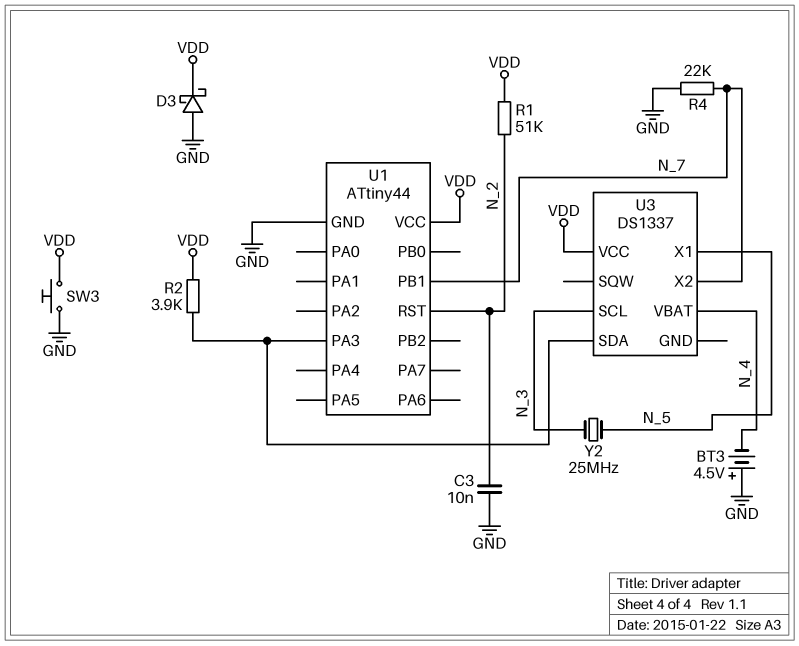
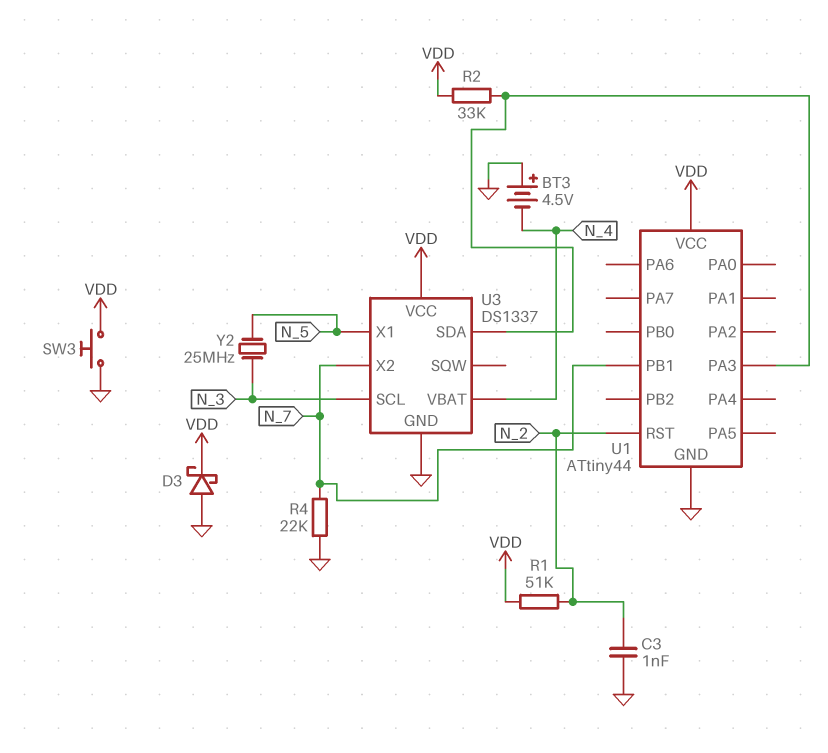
C3: 10nF (GND, N_2) -> 1nF (GND, N_2)
R2: 3.9k (U1/PA3, VDD) -> 33k (U1/PA3, VDD)
U3 pin GND: none -> GND

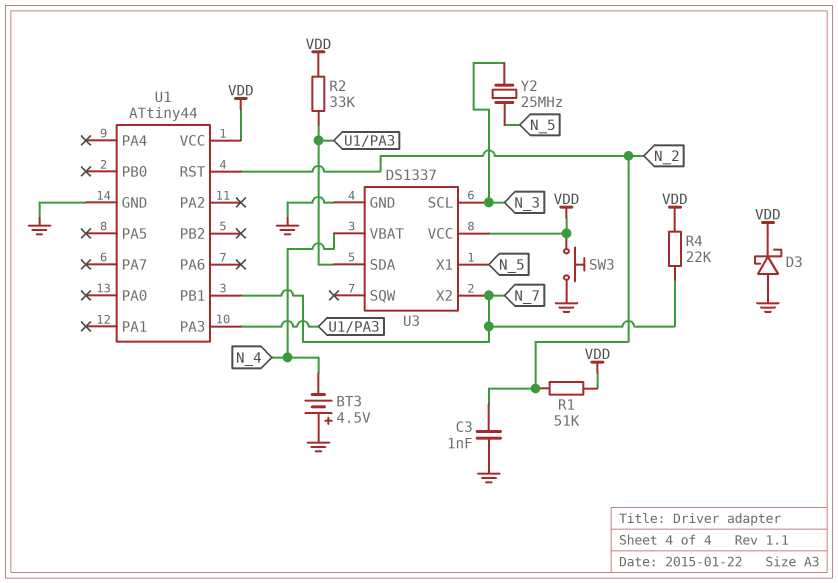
R4: 22k (GND, N_7) -> 22k (N_7, VDD)

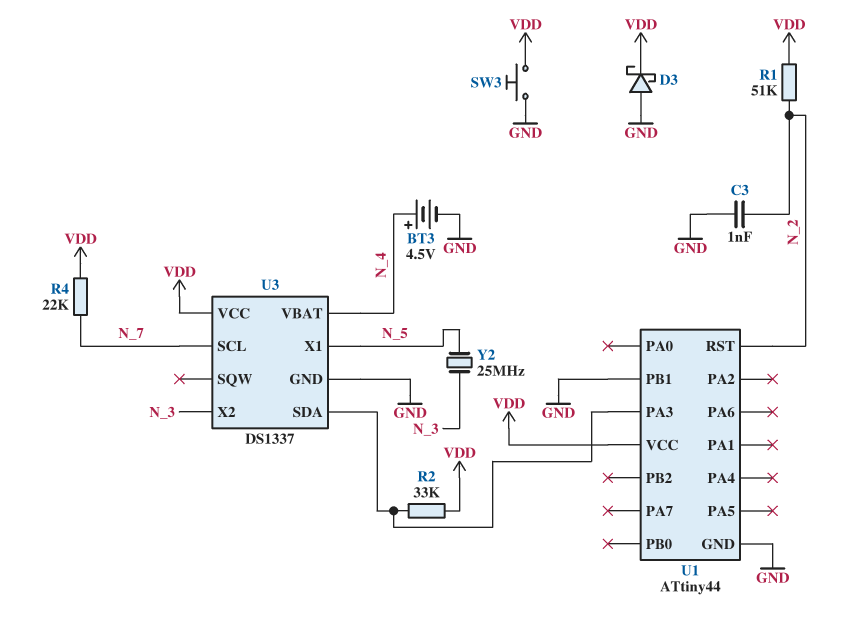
BT3: 4.5V (plus GND, minus N_4) -> 4.5V (plus N_4, minus GND)
U1 pin PB1: N_7 -> GND
U3 pin SCL: N_3 -> N_7
U3 pin X2: N_7 -> N_3

